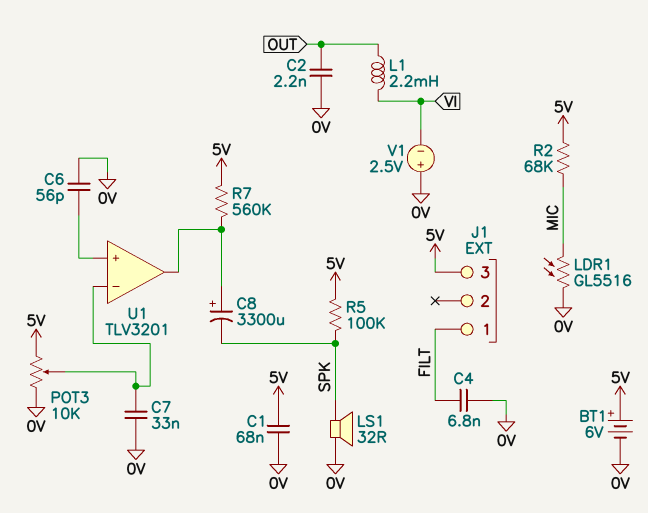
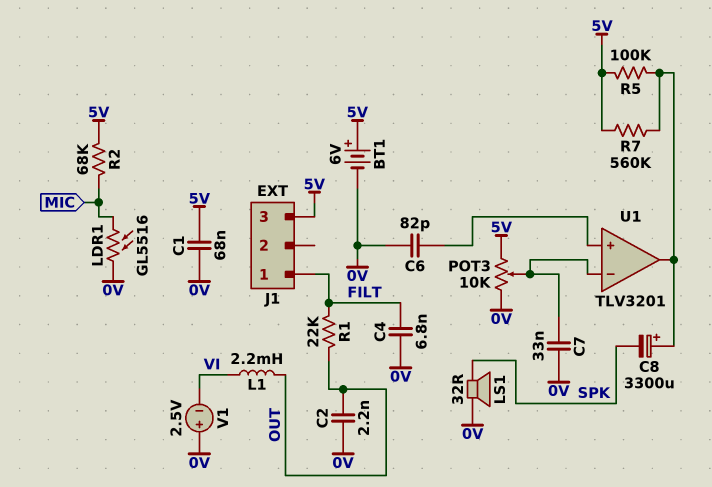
C6: 56pF (0V, U1/in+) -> 82pF (0V, U1/in+)
R1: none -> 22k (FILT, OUT)
R5: 100k (5V, SPK) -> 100k (5V, U1/out)

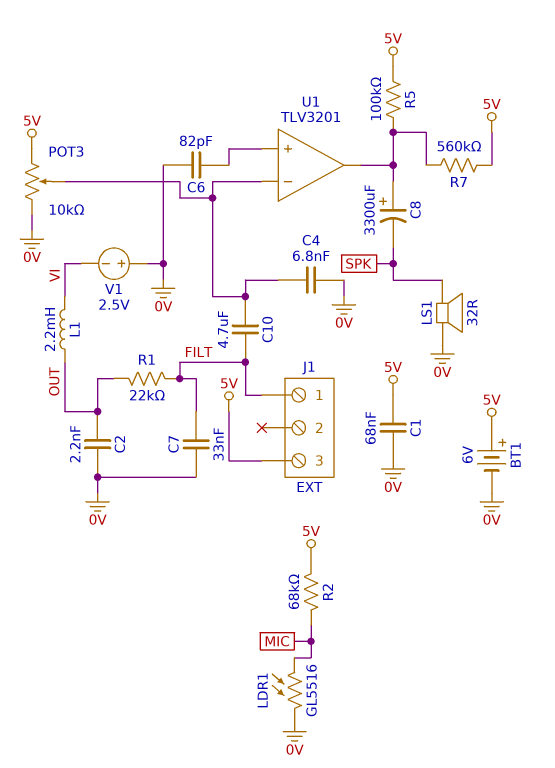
C4: 6.8nF (0V, FILT) -> 6.8nF (0V, U1/in-)
C7: 33nF (0V, U1/in-) -> 33nF (0V, FILT)
C10: none -> 4.7uF (FILT, U1/in-)

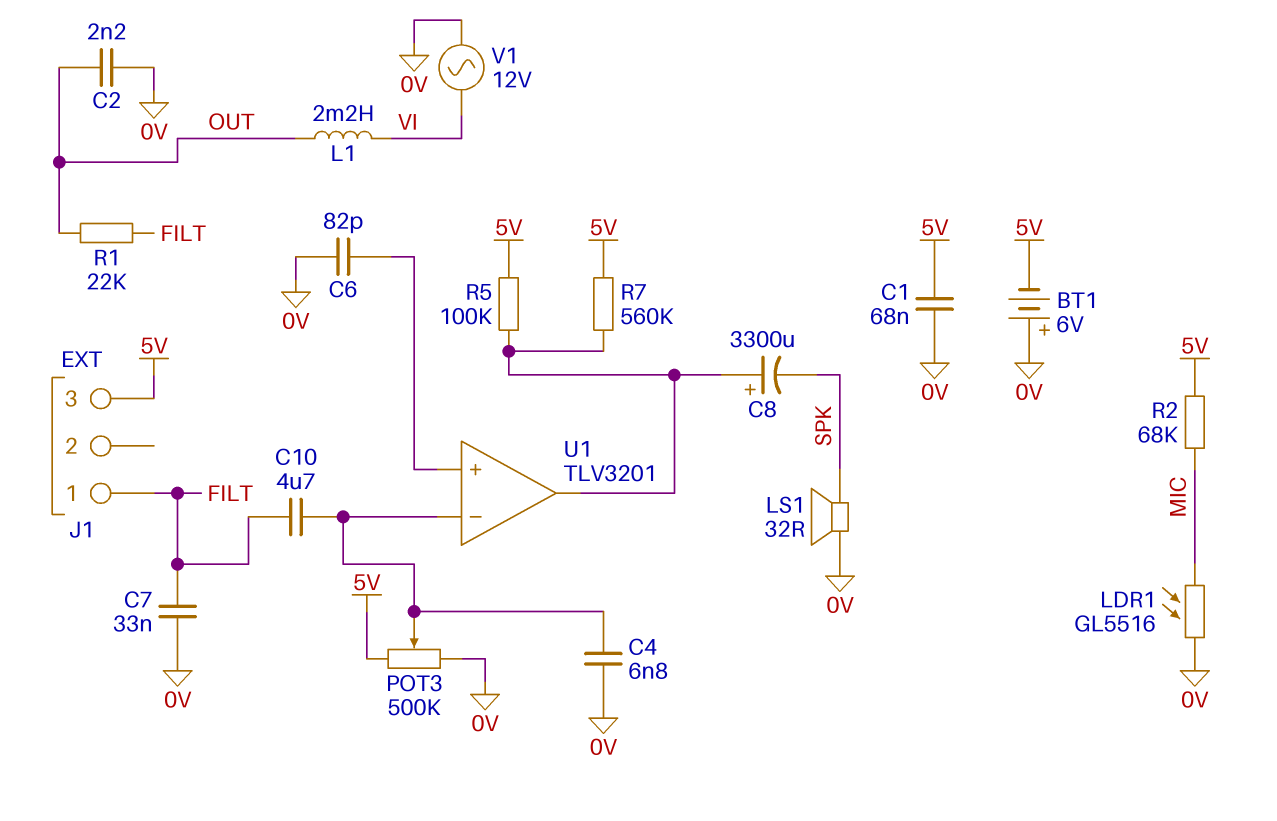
BT1: 6V (plus 5V, minus 0V) -> 6V (plus 0V, minus 5V)
POT3: 10k (0V, 5V, wiper U1/in-) -> 500k (0V, 5V, wiper U1/in-)
V1: 2.5V (plus 0V, minus VI) -> AC 12V (0V, VI)

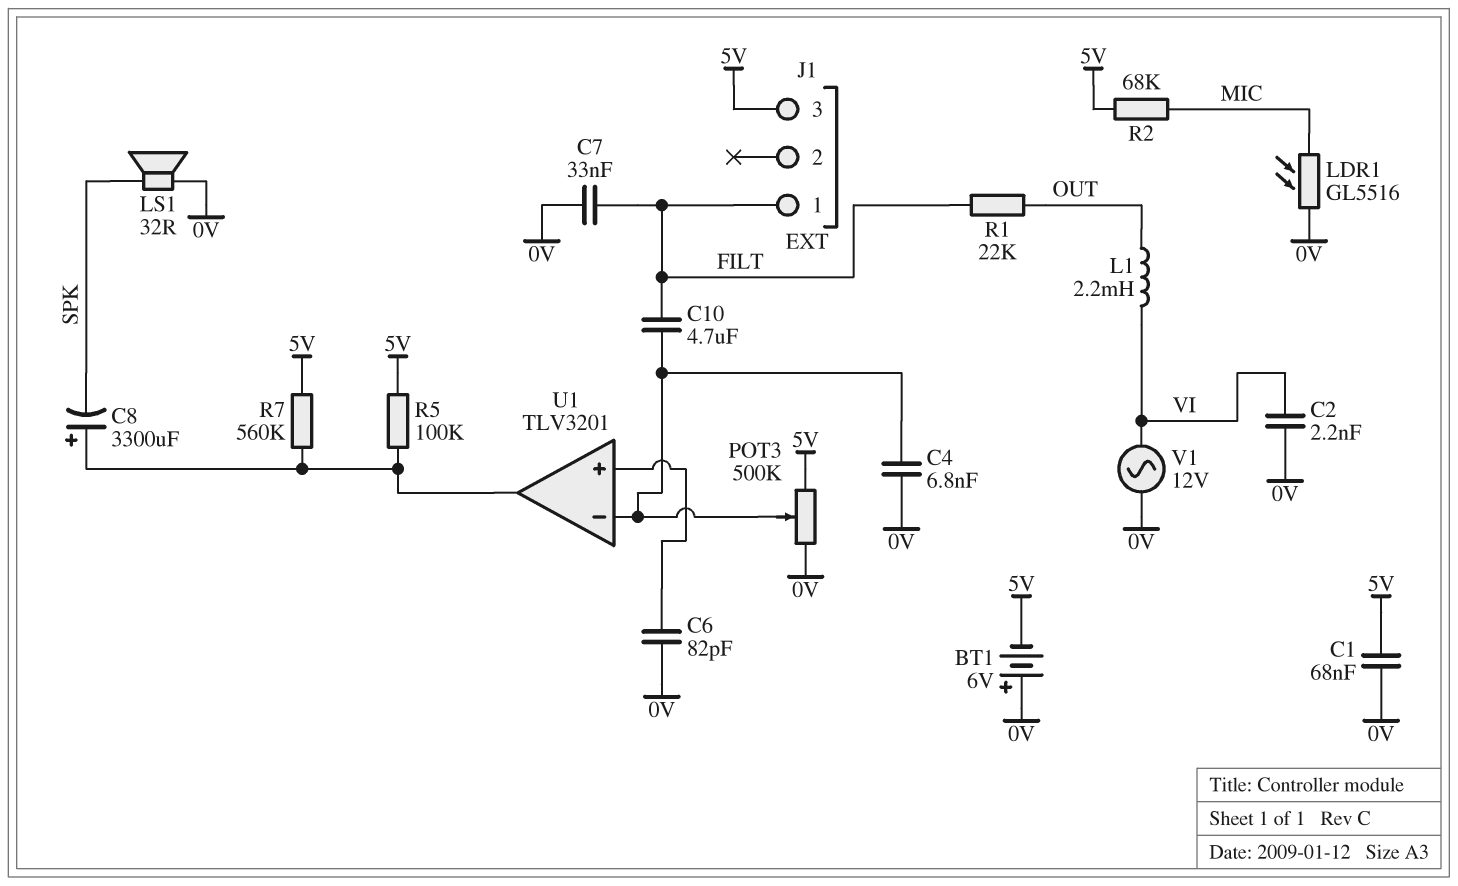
C2: 2.2nF (0V, OUT) -> 2.2nF (0V, VI)

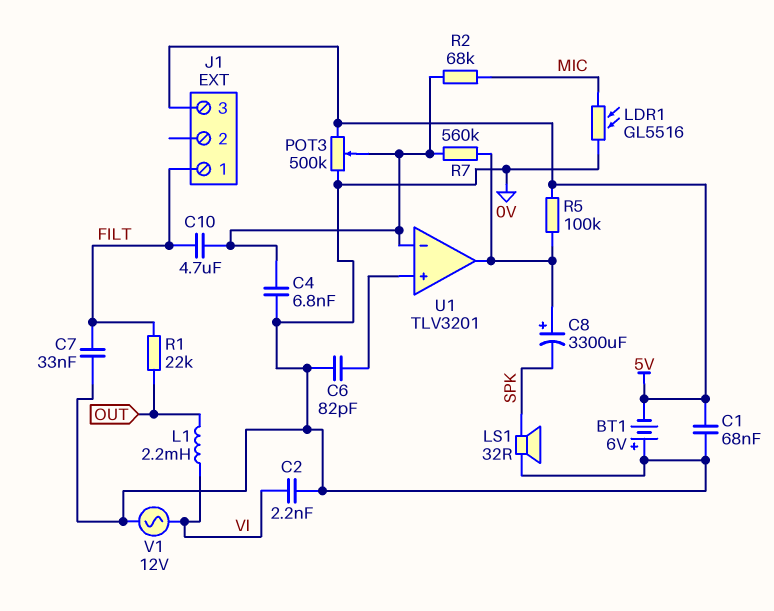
R2: 68k (5V, MIC) -> 68k (MIC, U1/in-)
R7: 560k (5V, U1/out) -> 560k (U1/in-, U1/out)

